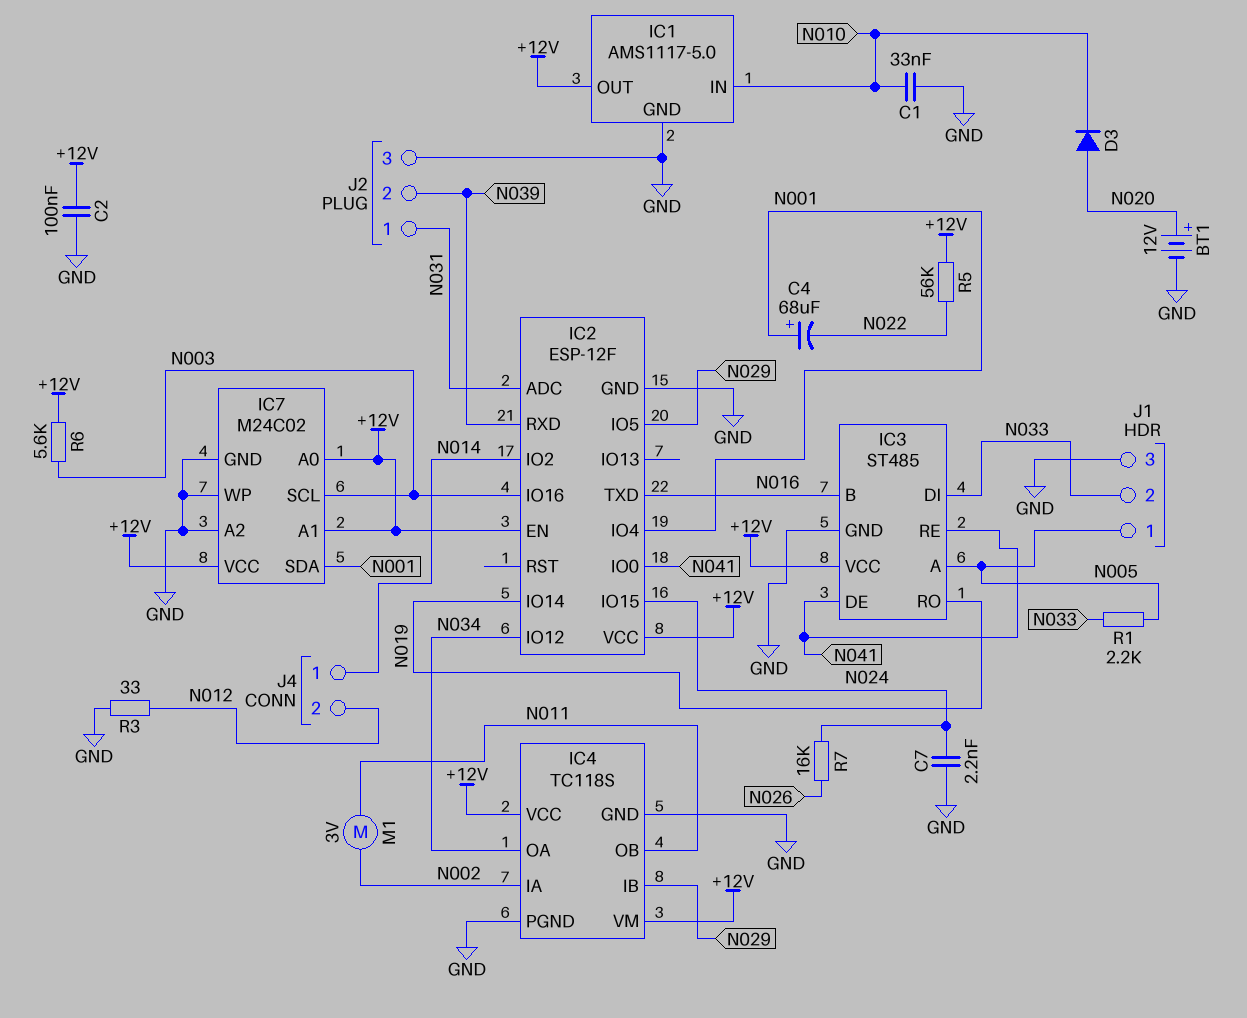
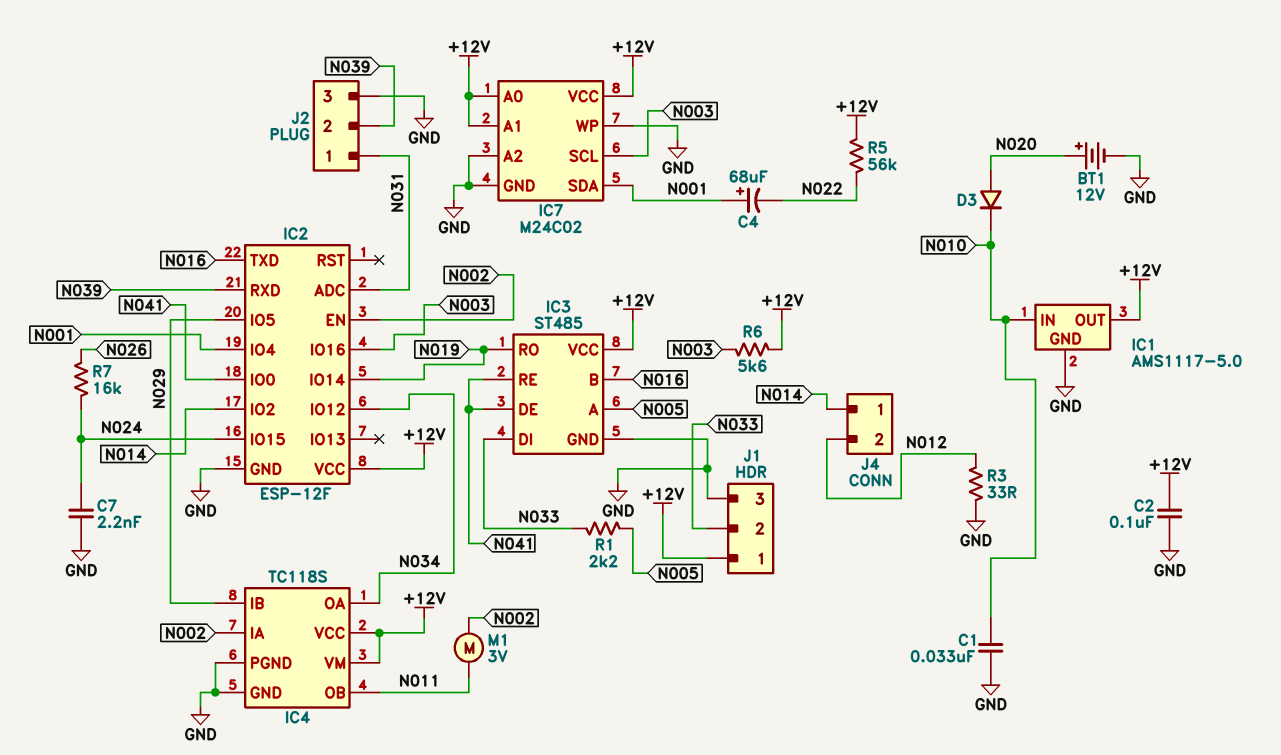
IC2 pin EN: +12V -> N002
J1 pin 1: N005 -> +12V

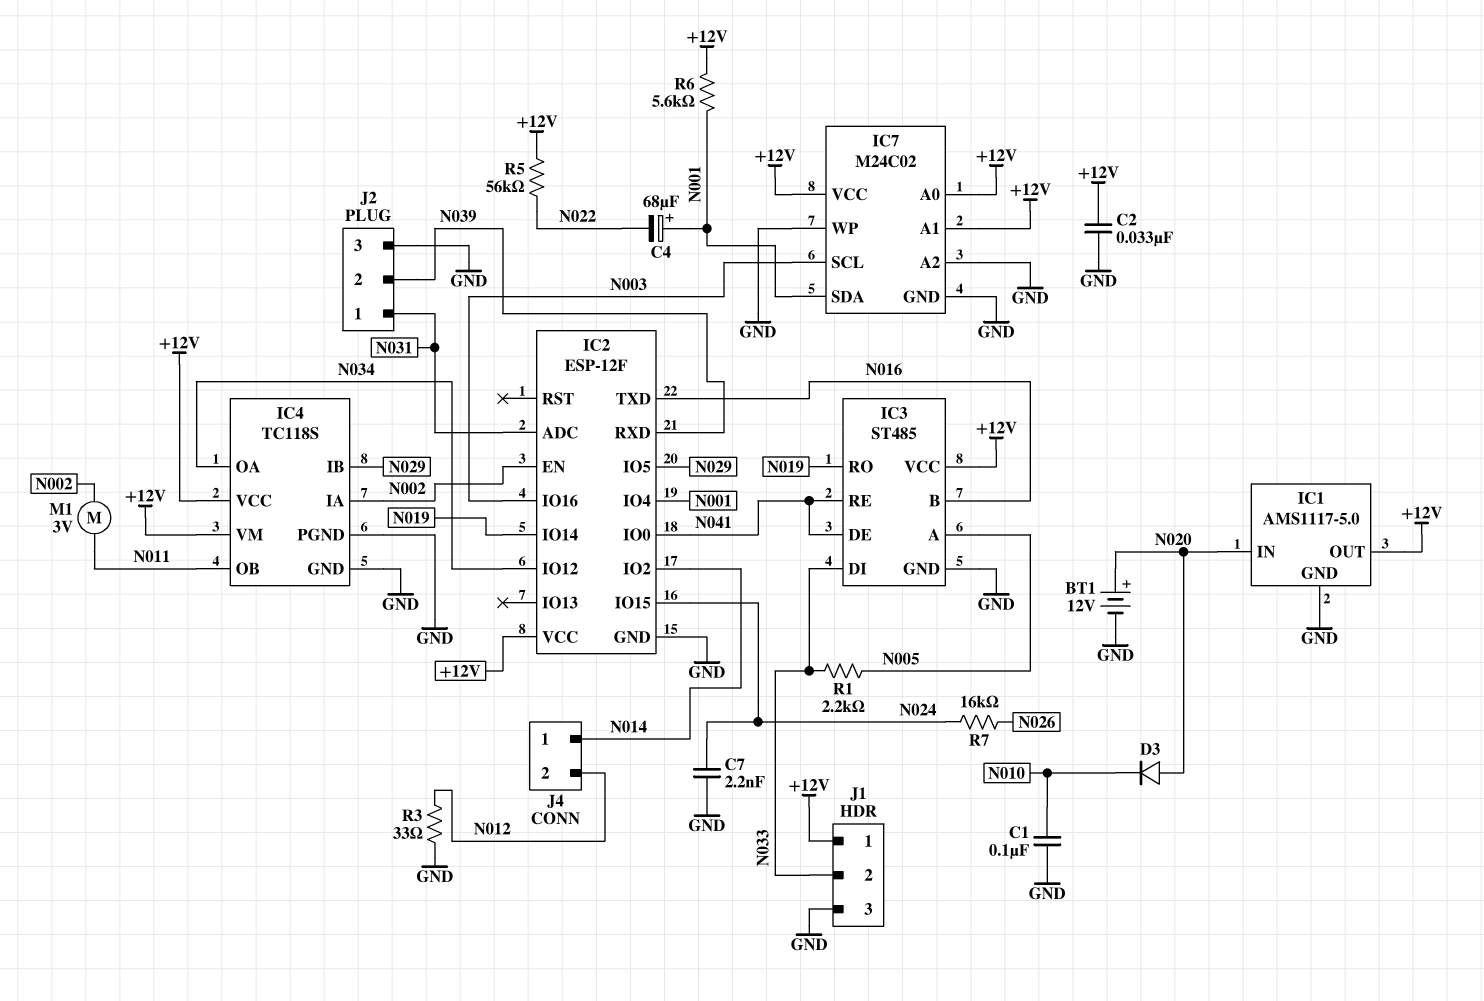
C1: 33nF (GND, N010) -> 100nF (GND, N010)
C2: 100nF (+12V, GND) -> 33nF (+12V, GND)
IC1 pin IN: N010 -> N020
R6: 5.6k (+12V, N003) -> 5.6k (+12V, N001)

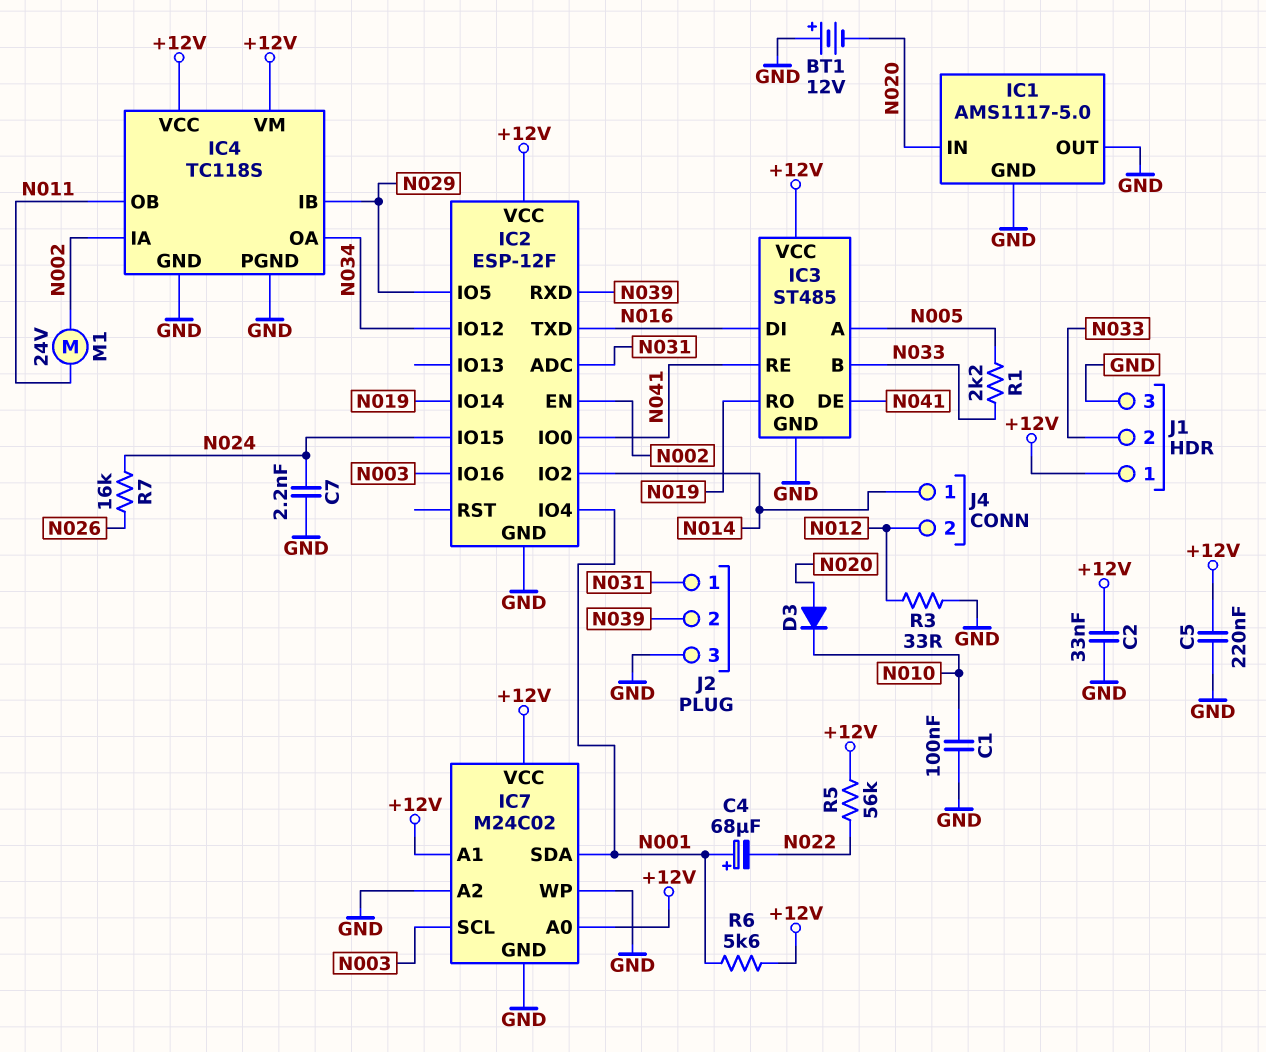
BT1: 12V (plus N020, minus GND) -> 12V (plus GND, minus N020)
C5: none -> 220nF (+12V, GND)
IC1 pin OUT: +12V -> GND
IC3 pin B: N016 -> N033
IC3 pin DI: N033 -> N016
M1: motor 3V (N002, N011) -> motor 24V (N002, N011)

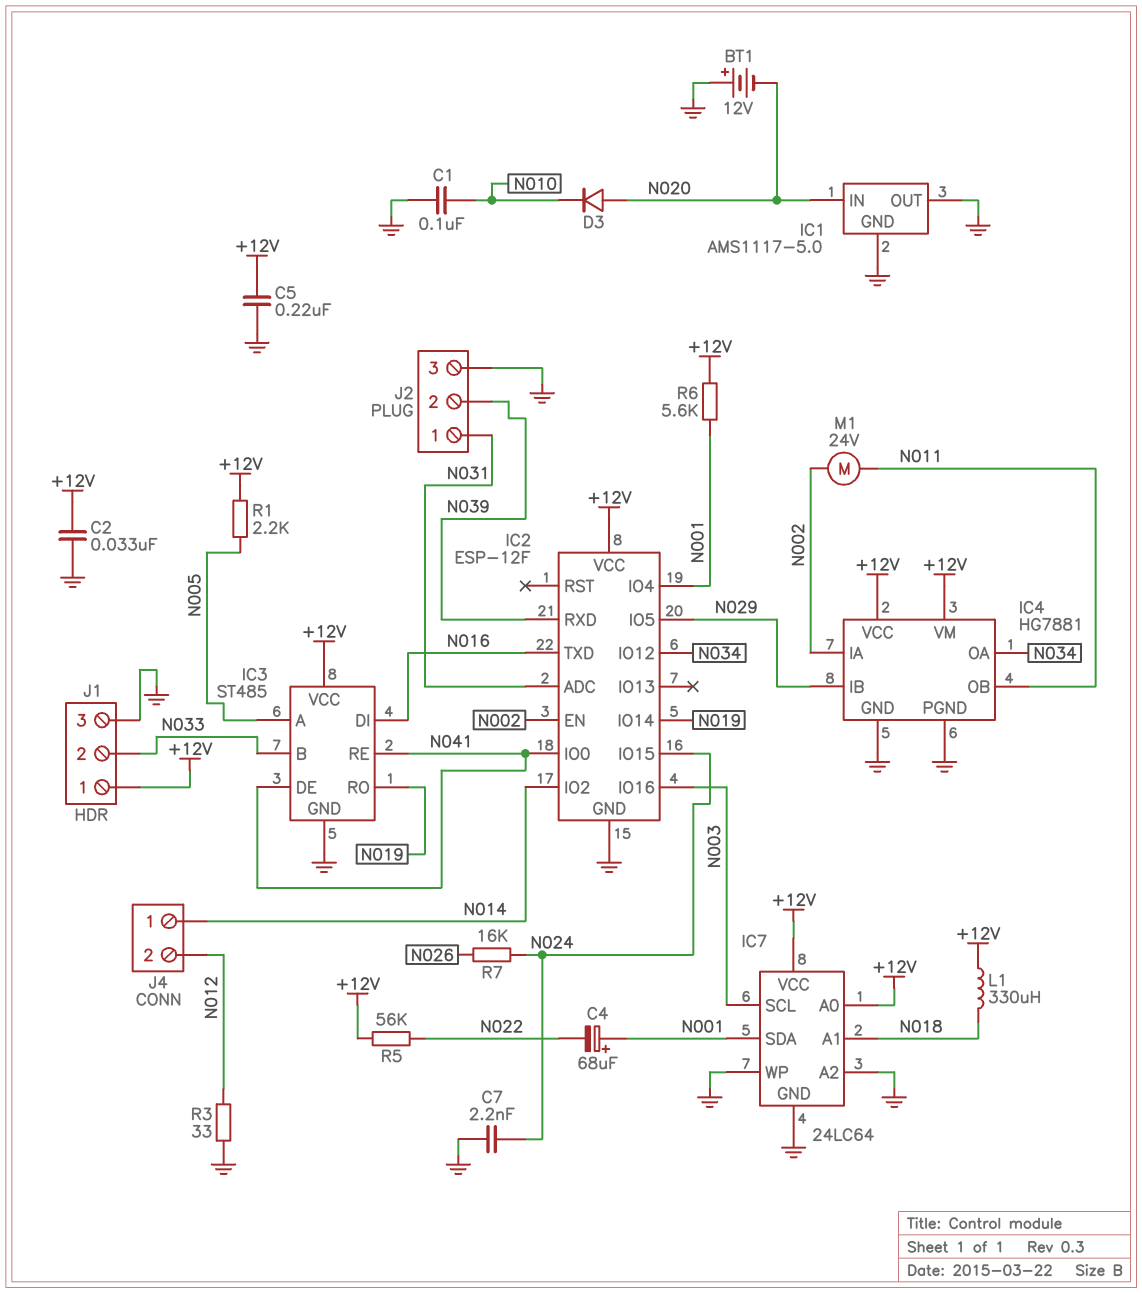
IC4: TC118S -> HG7881
IC7: M24C02 -> 24LC64
IC7 pin A1: +12V -> N018
L1: none -> 330uH (+12V, N018)
R1: 2.2k (N005, N033) -> 2.2k (+12V, N005)

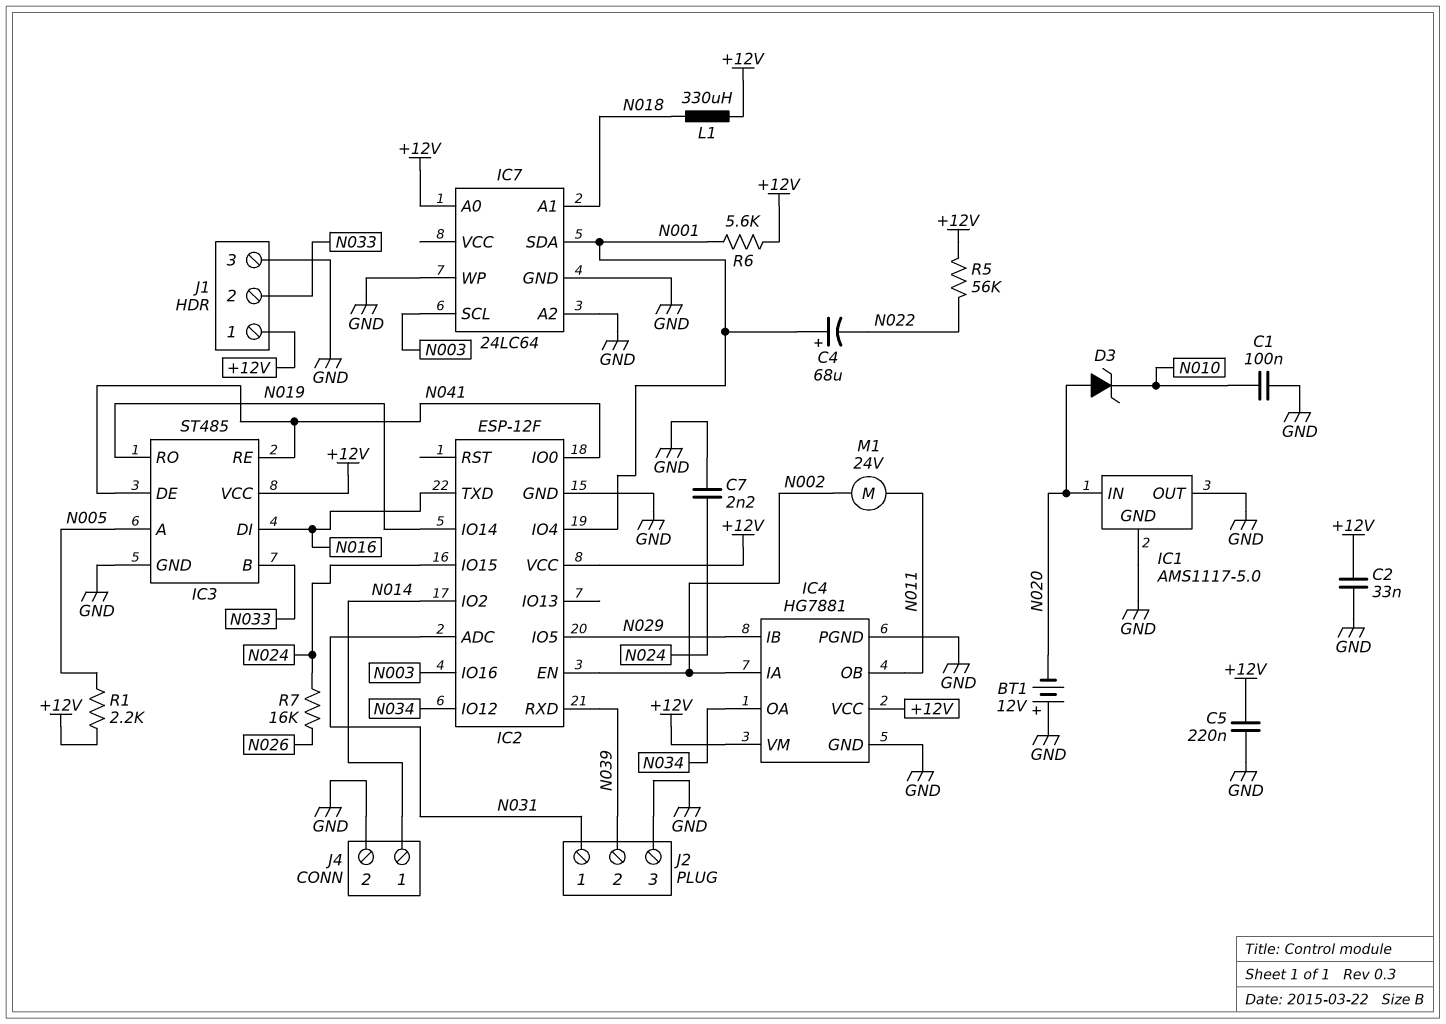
D3: diode (A N020, K N010) -> zener (A N020, K N010)
IC7 pin VCC: +12V -> none
J4 pin 2: N012 -> GND
R3: 33 (GND, N012) -> none

